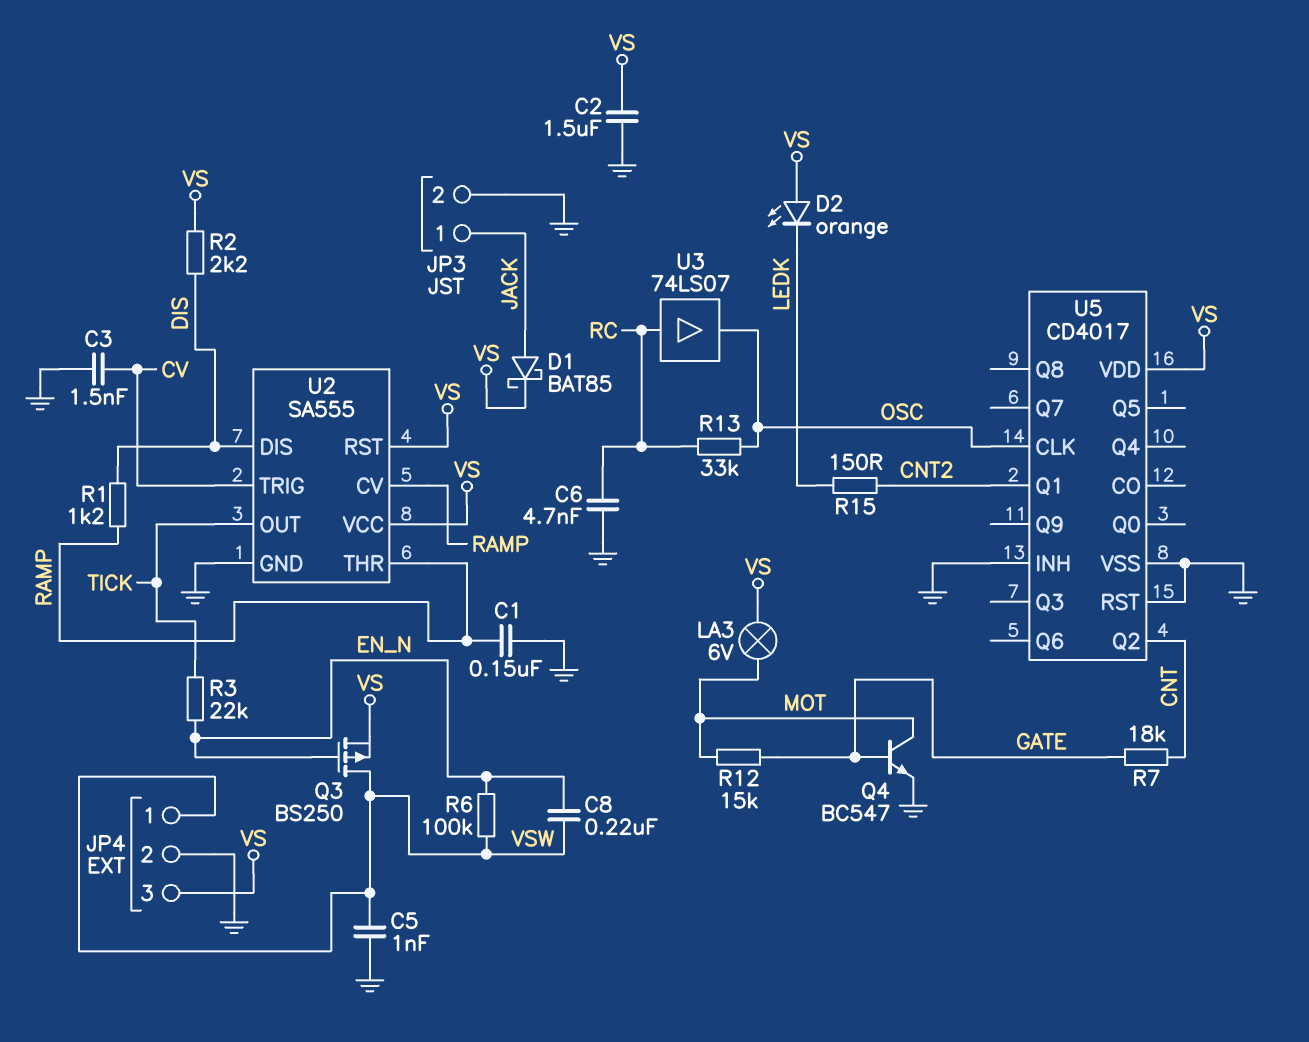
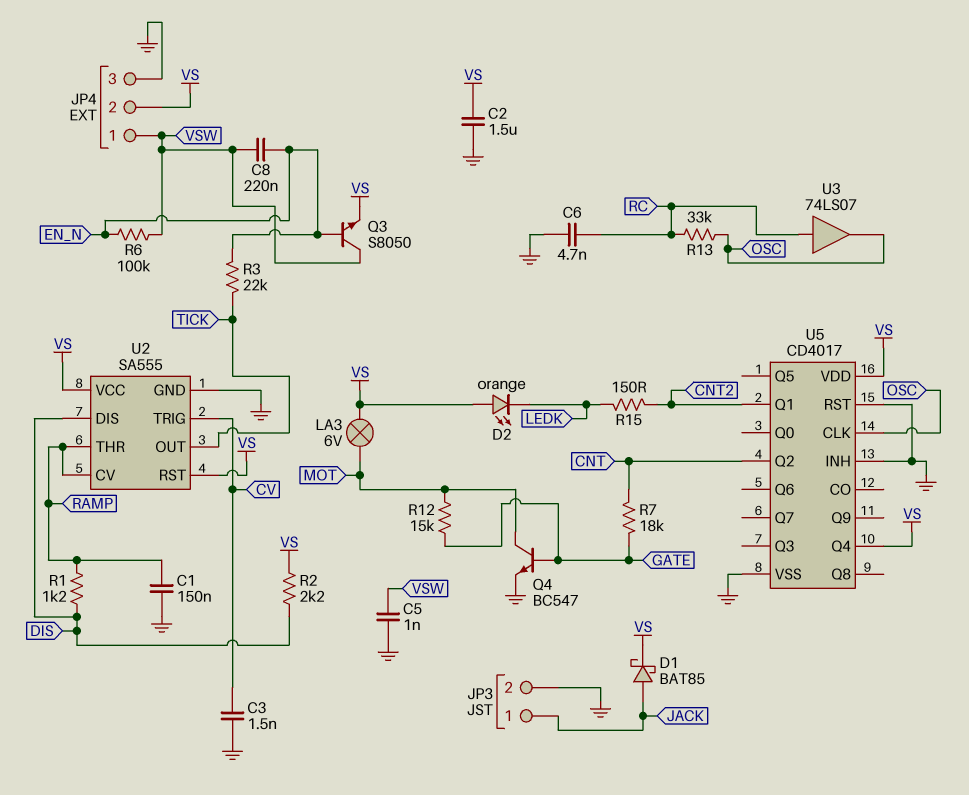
JP4 pin 2: GND -> VS
JP4 pin 3: VS -> GND
Q3: PMOS BS250 (G EN_N, D VSW, S VS) -> NPN S8050 (B EN_N, C VSW, E VS)
U5 pin Q4: none -> VS

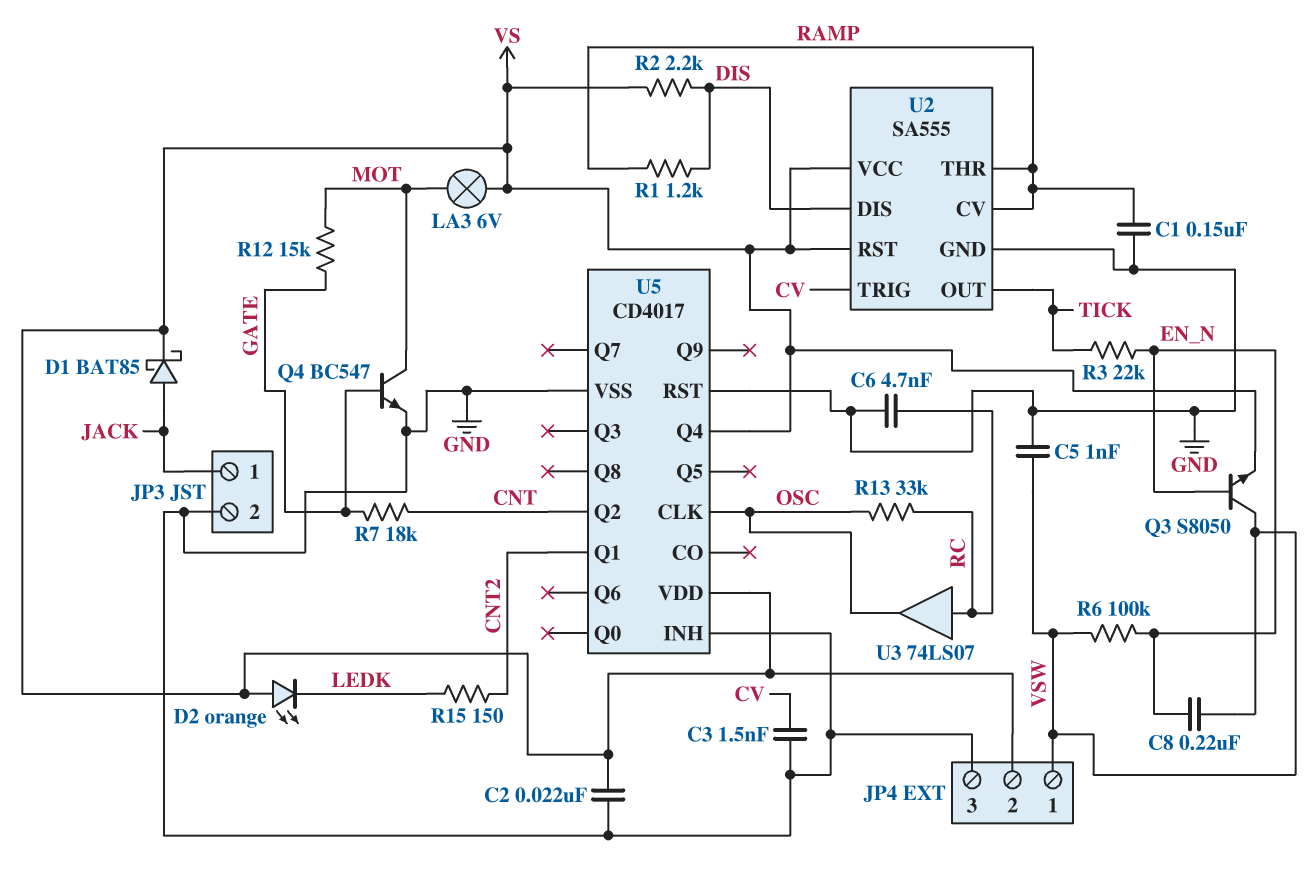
C2: 1.5uF (GND, VS) -> 22nF (GND, VS)

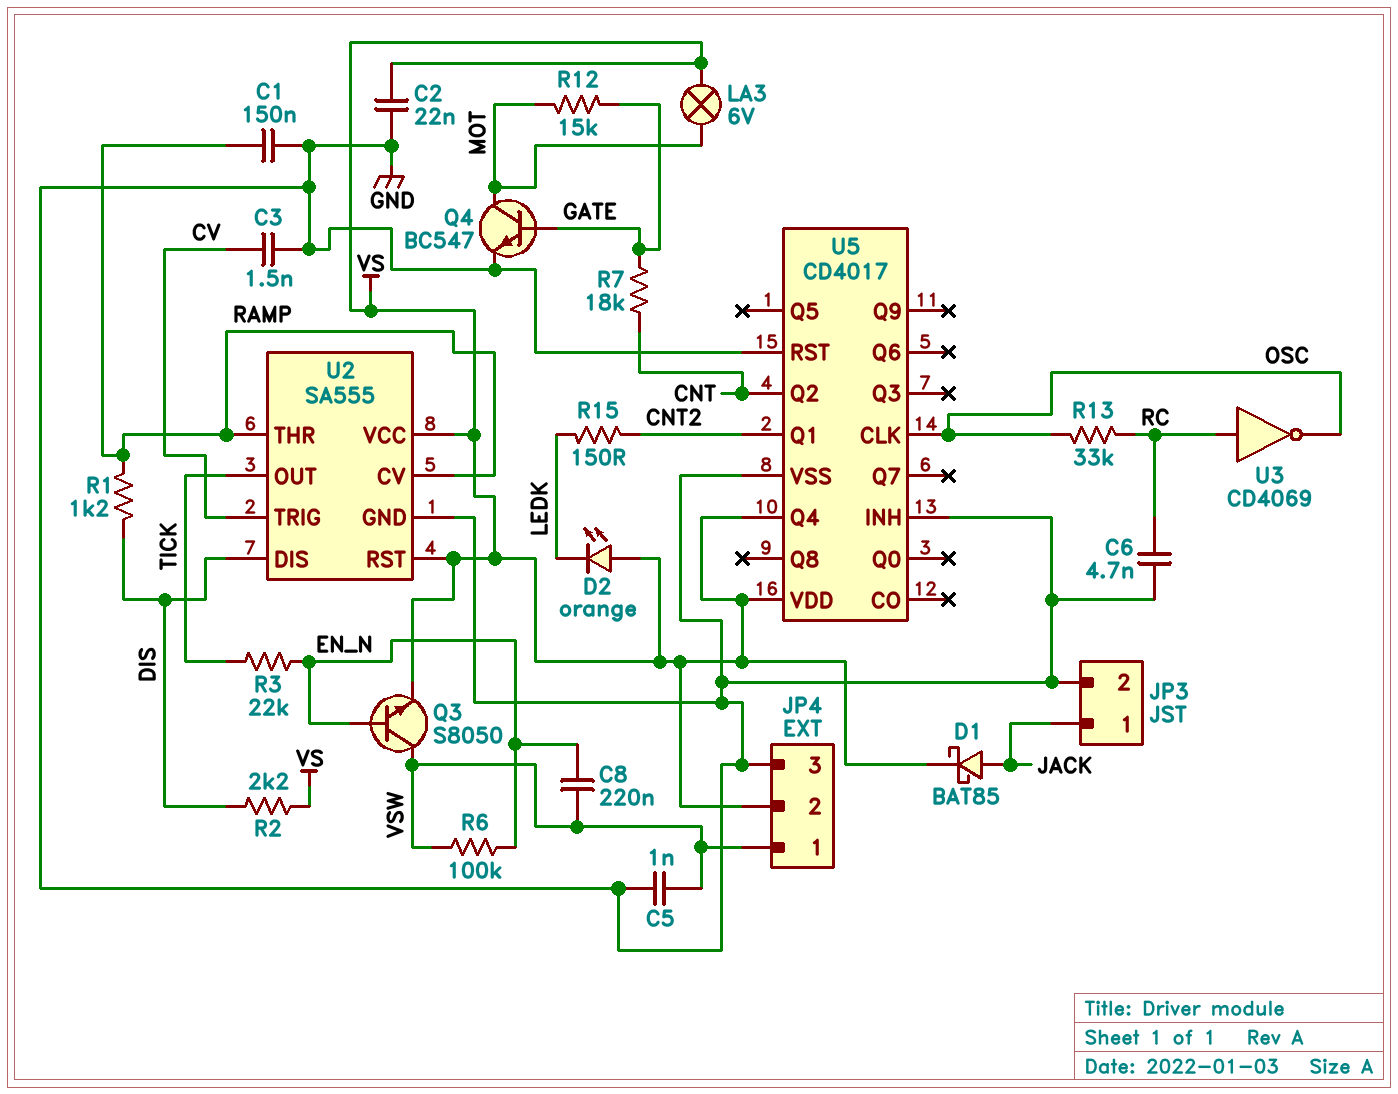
U3: buffer 74LS07 (in RC, out OSC) -> NOT CD4069 (in RC, out OSC)

